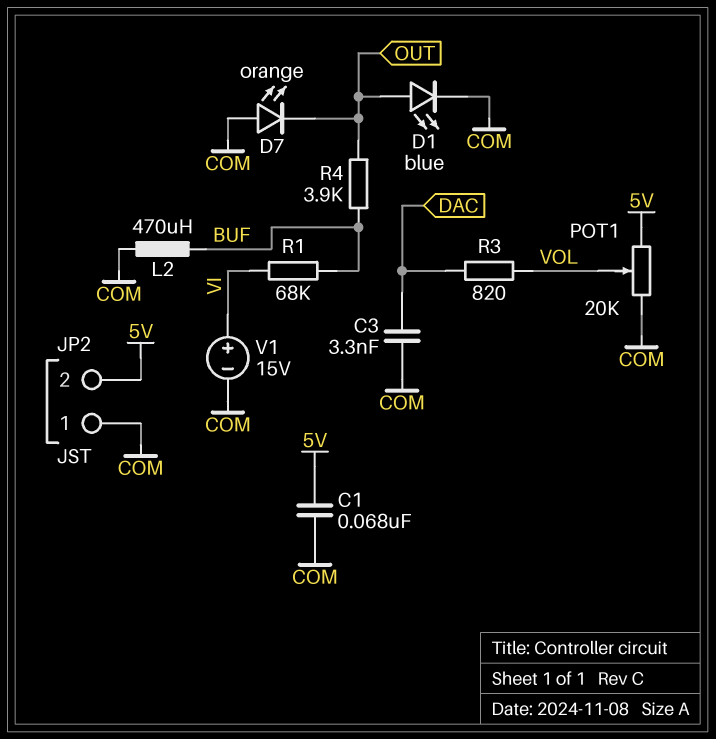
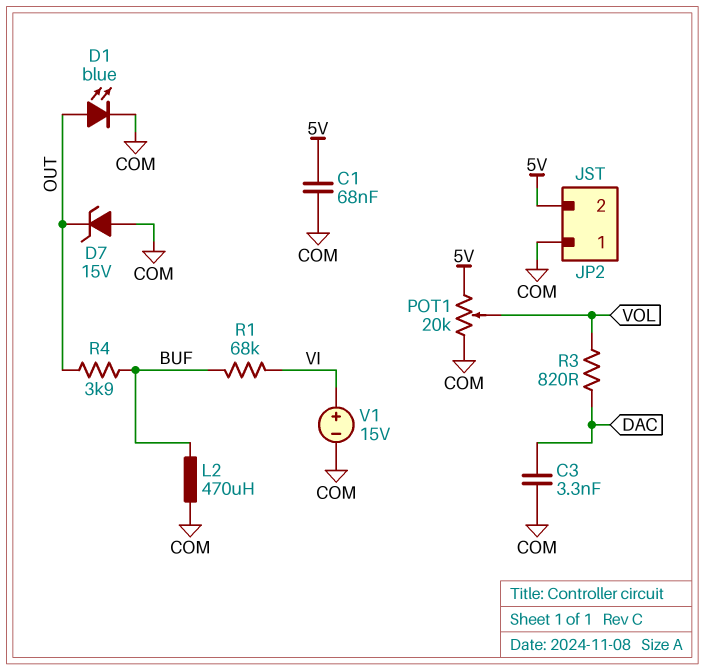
D7: LED orange (A COM, K OUT) -> zener 15V (A COM, K OUT)

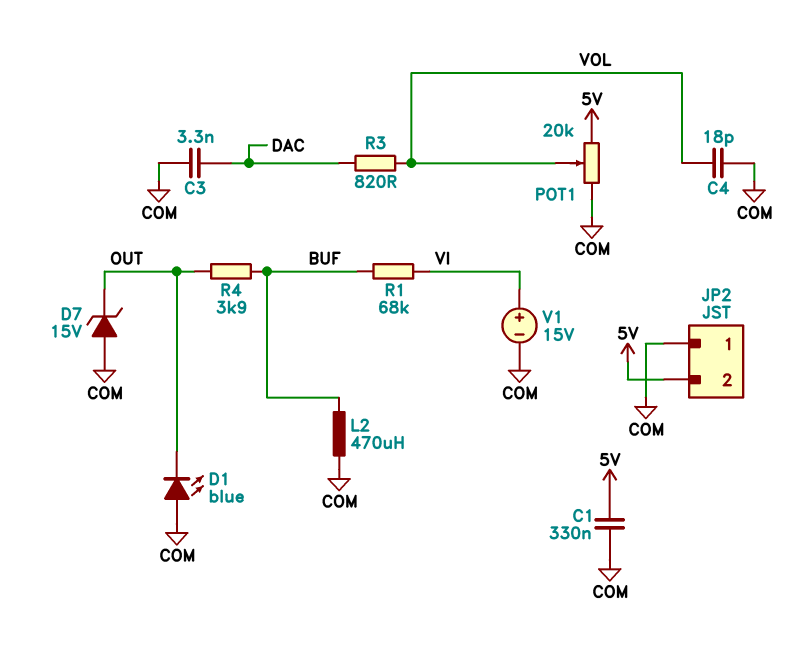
C1: 68nF (5V, COM) -> 330nF (5V, COM)
C4: none -> 18pF (COM, VOL)
D1: LED blue (A OUT, K COM) -> LED blue (A COM, K OUT)

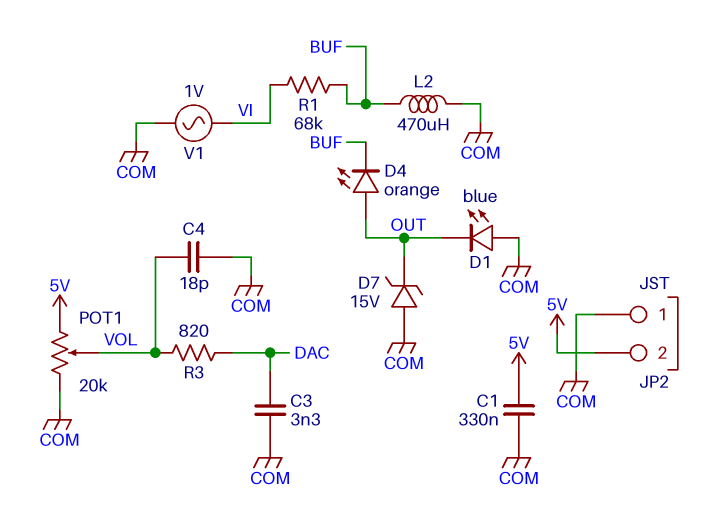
D4: none -> LED orange (A OUT, K BUF)
R4: 3.9k (BUF, OUT) -> none
V1: 15V (plus VI, minus COM) -> AC 1V (COM, VI)

